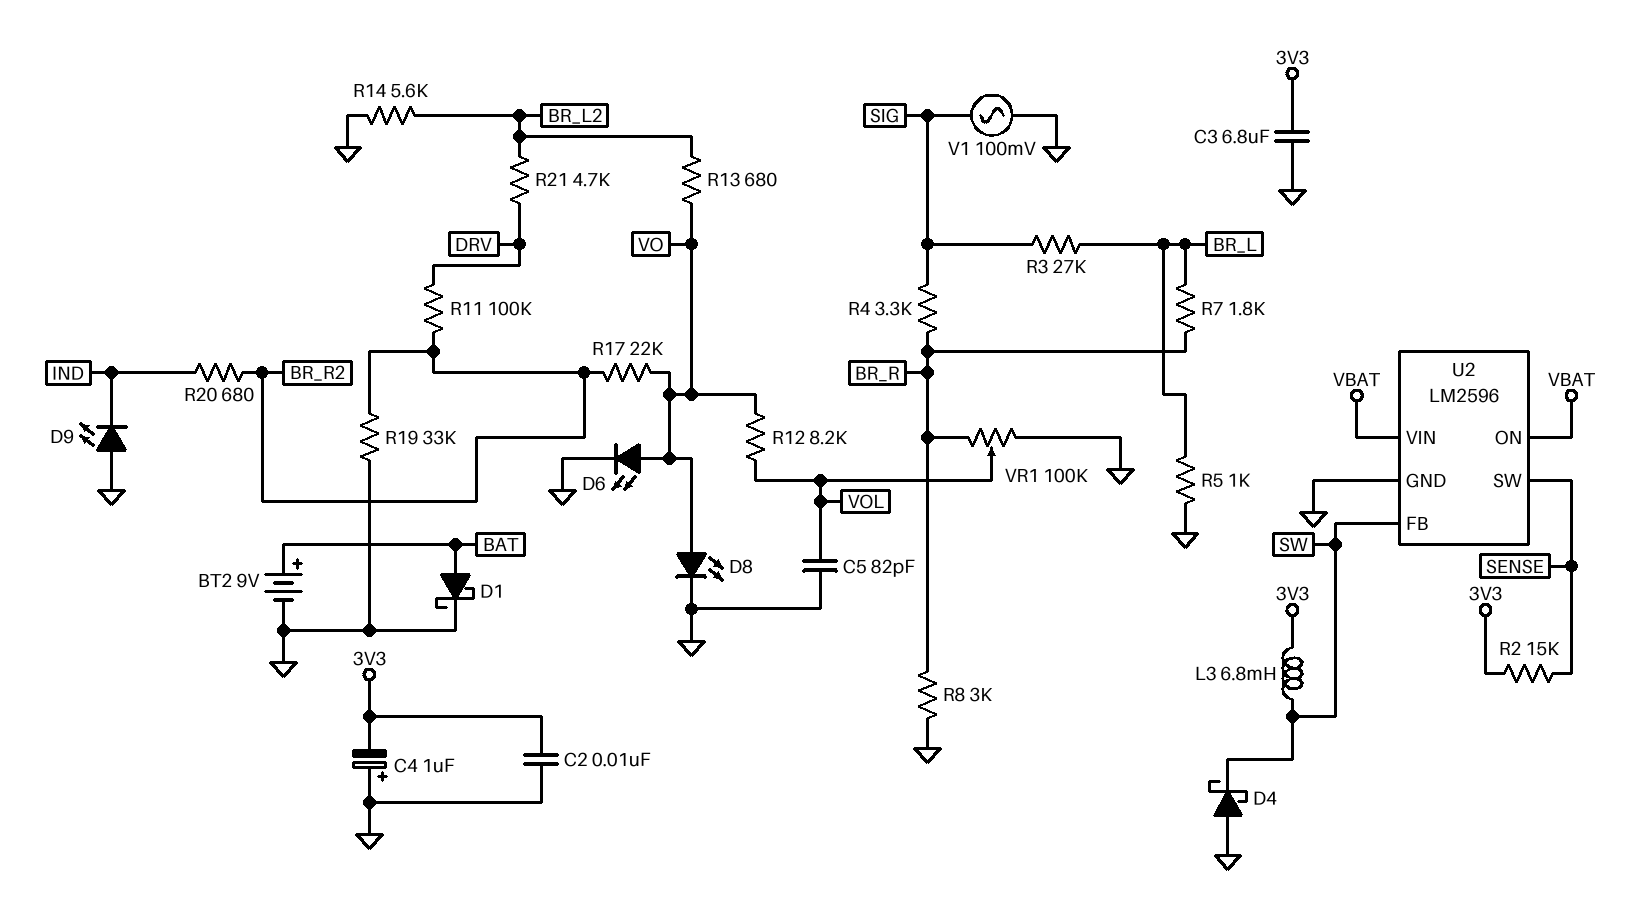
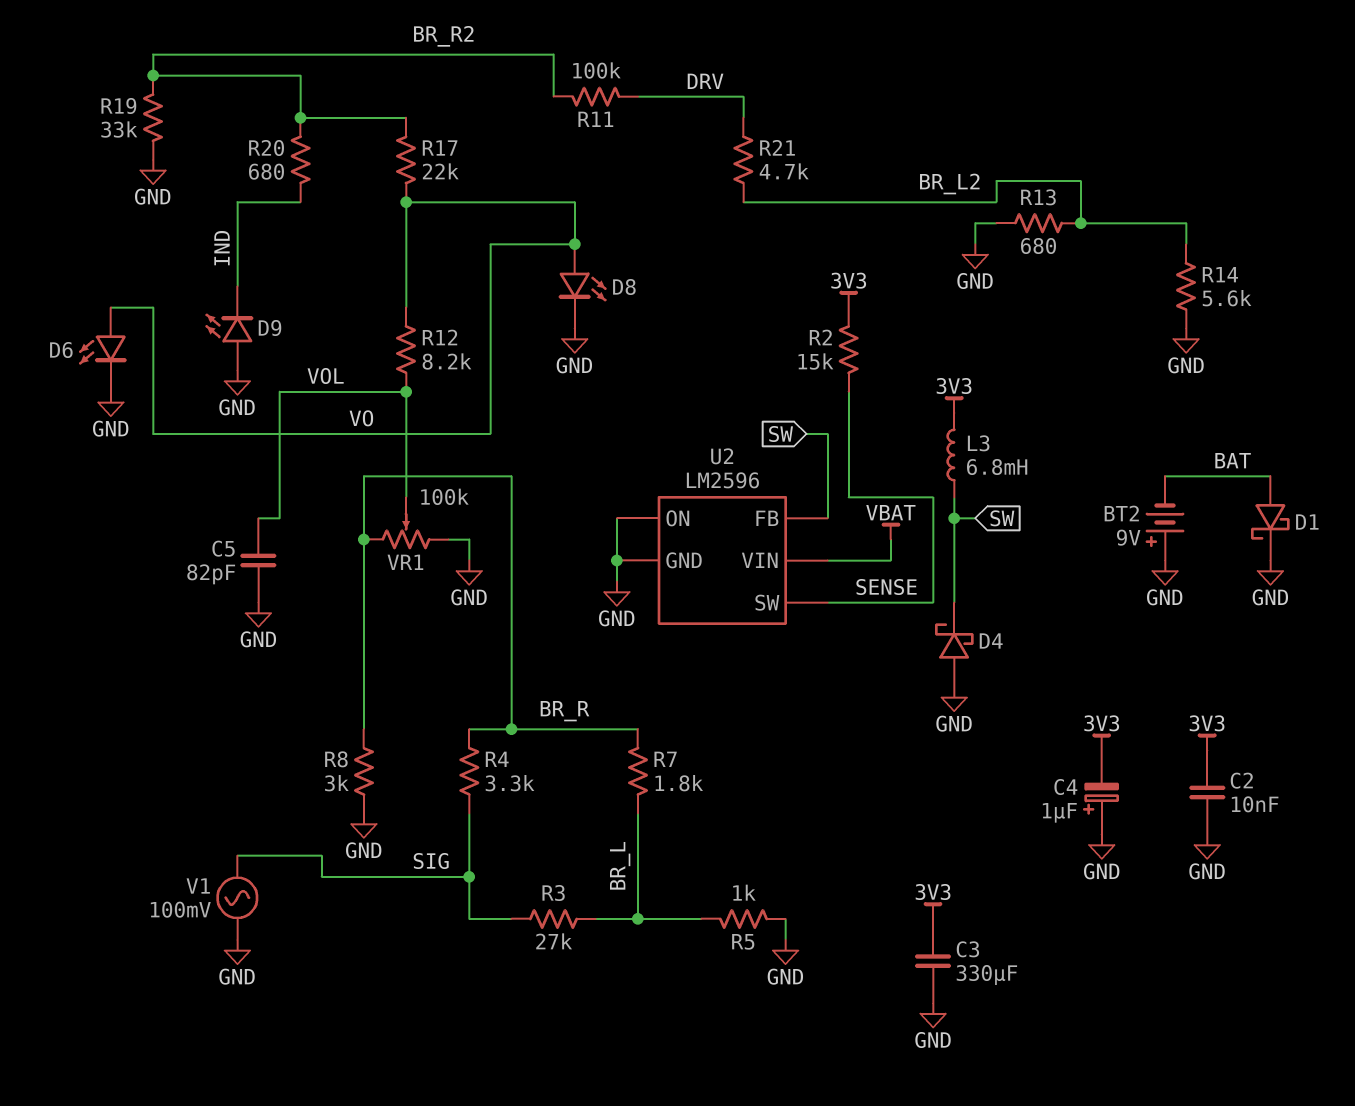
BT2: 9V (plus BAT, minus GND) -> 9V (plus GND, minus BAT)
C3: 6.8uF (3V3, GND) -> 330uF (3V3, GND)
R13: 680 (BR_L2, VO) -> 680 (BR_L2, GND)
U2 pin ON: VBAT -> GND

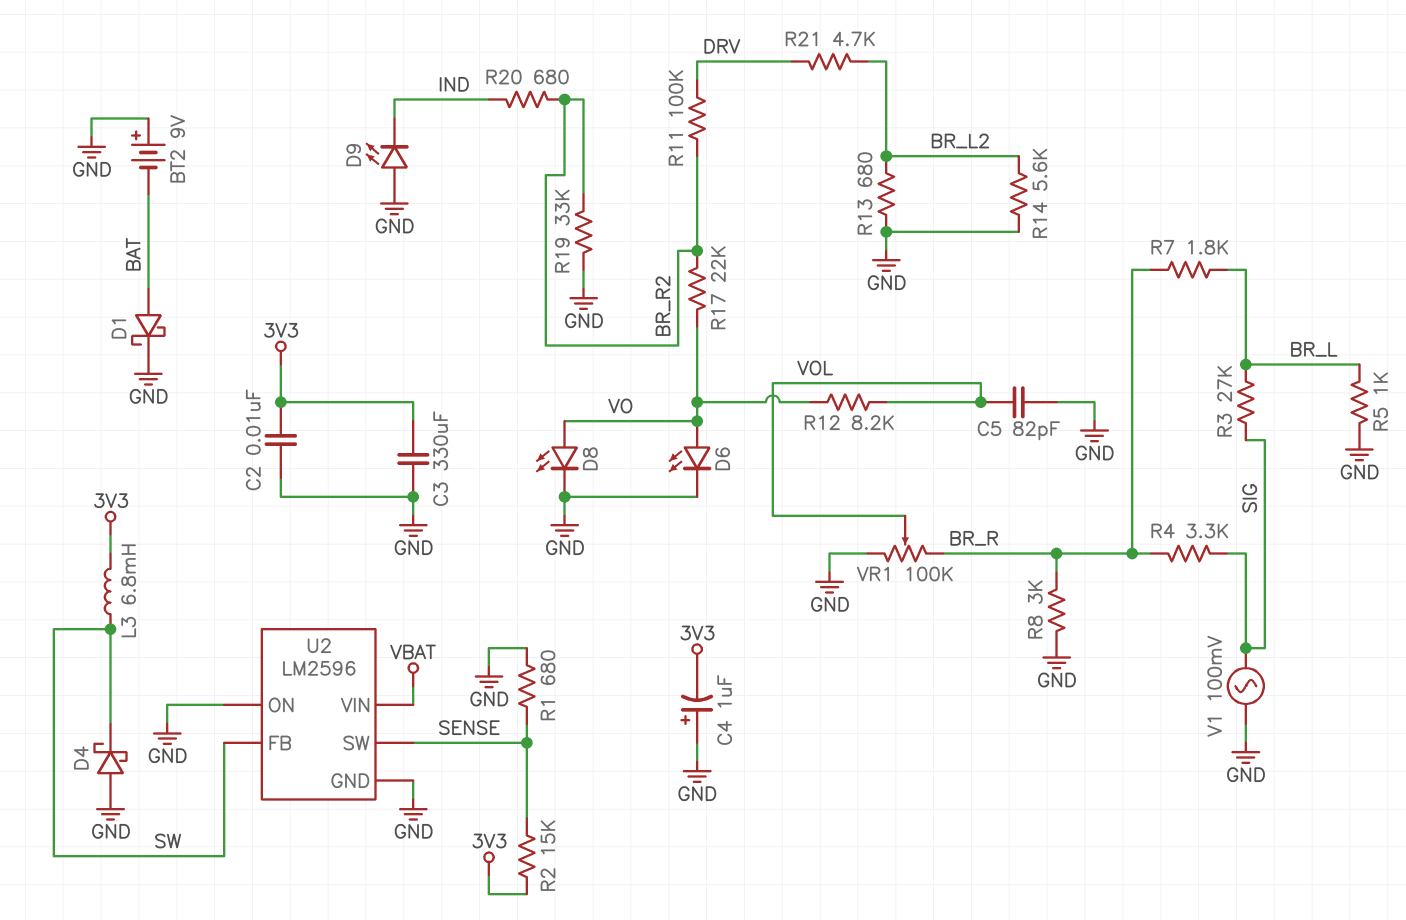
R1: none -> 680 (GND, SENSE)

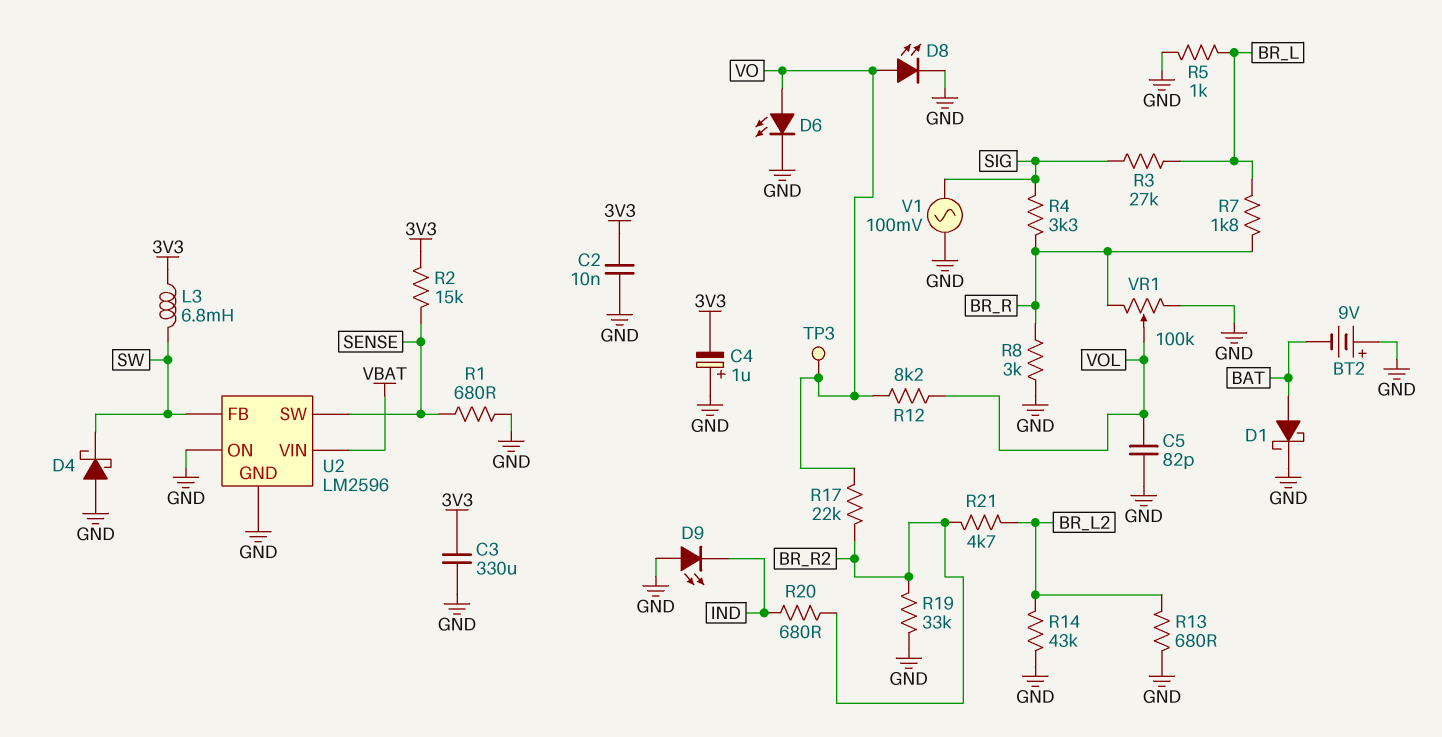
R11: 100k (BR_R2, DRV) -> none
R14: 5.6k (BR_L2, GND) -> 43k (BR_L2, GND)
R21: 4.7k (BR_L2, DRV) -> 4.7k (BR_L2, BR_R2)
TP3: none -> test point (VO)

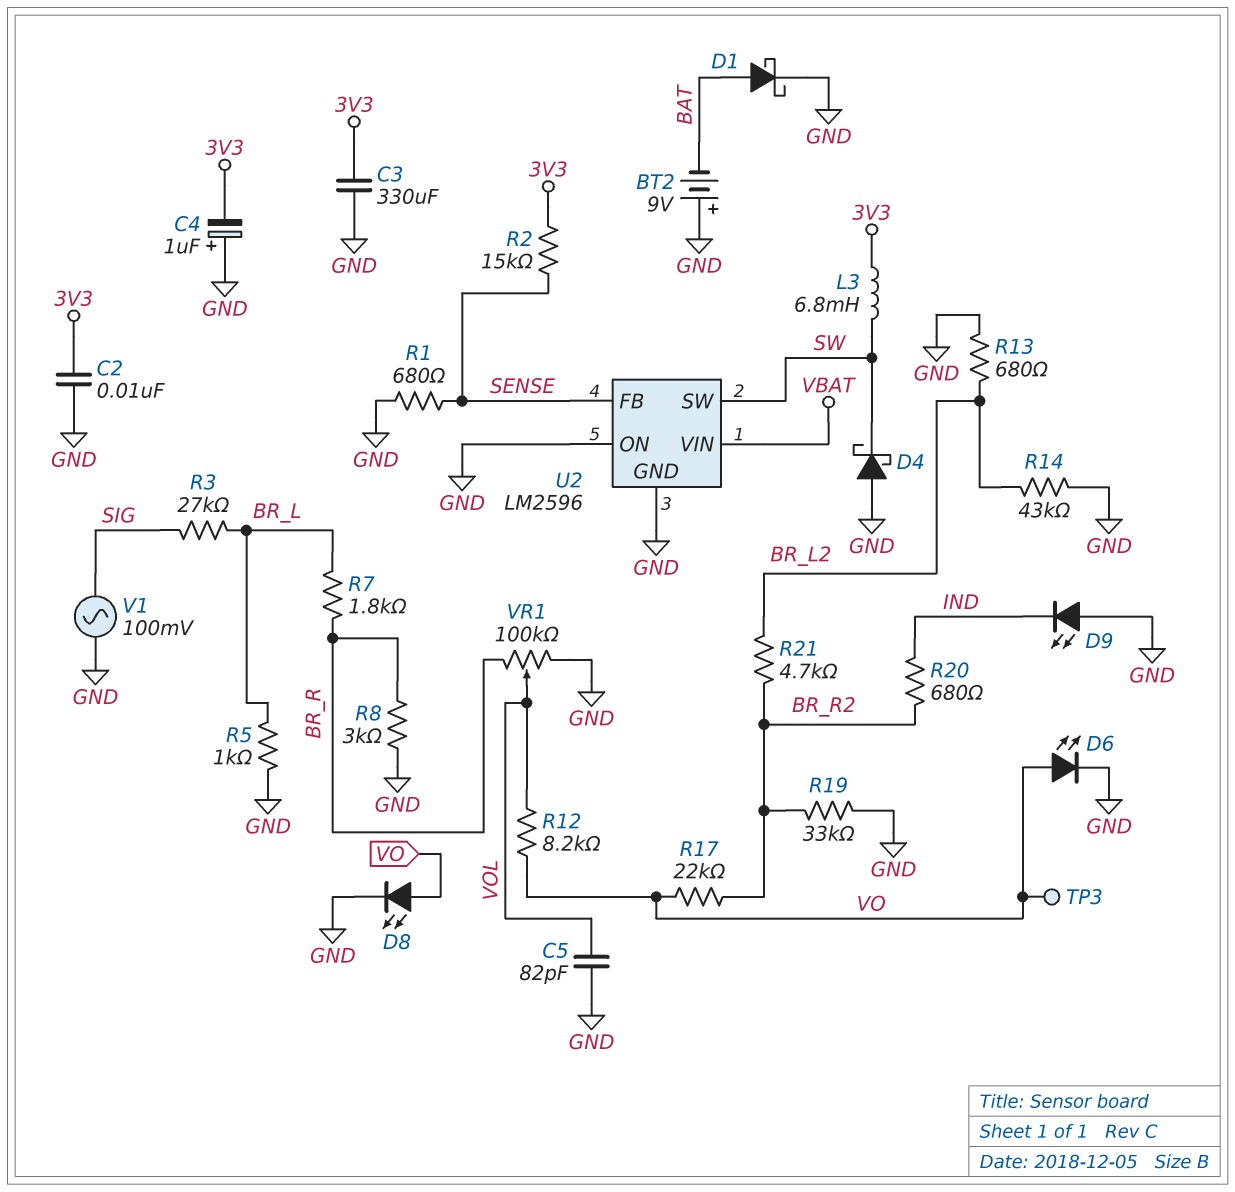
R4: 3.3k (BR_R, SIG) -> none
U2 pin FB: SW -> SENSE
U2 pin SW: SENSE -> SW

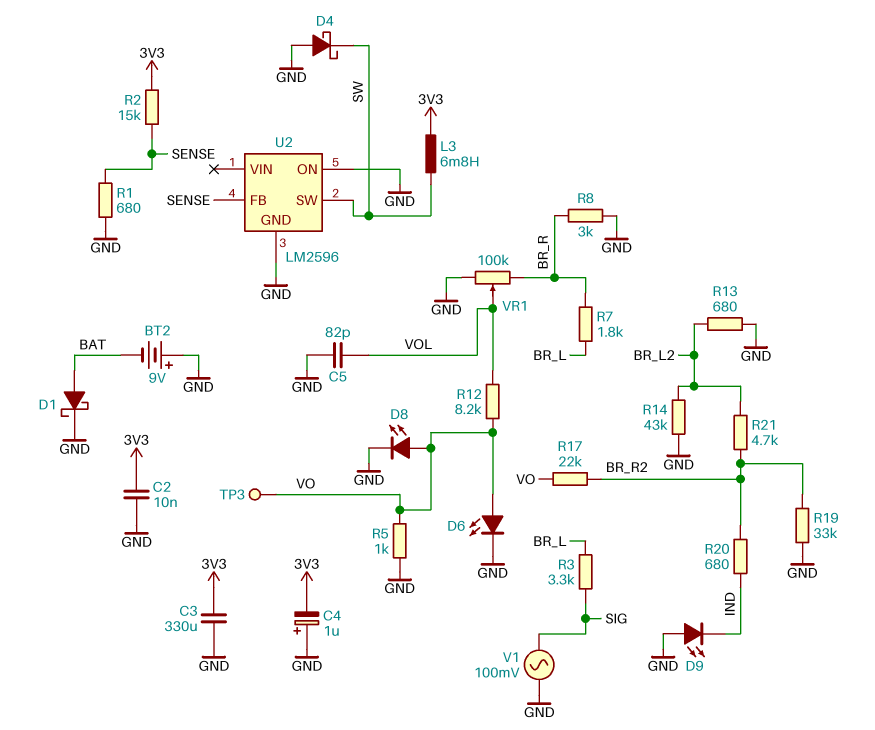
R3: 27k (BR_L, SIG) -> 3.3k (BR_L, SIG)
R5: 1k (BR_L, GND) -> 1k (GND, VO)
U2 pin VIN: VBAT -> none

